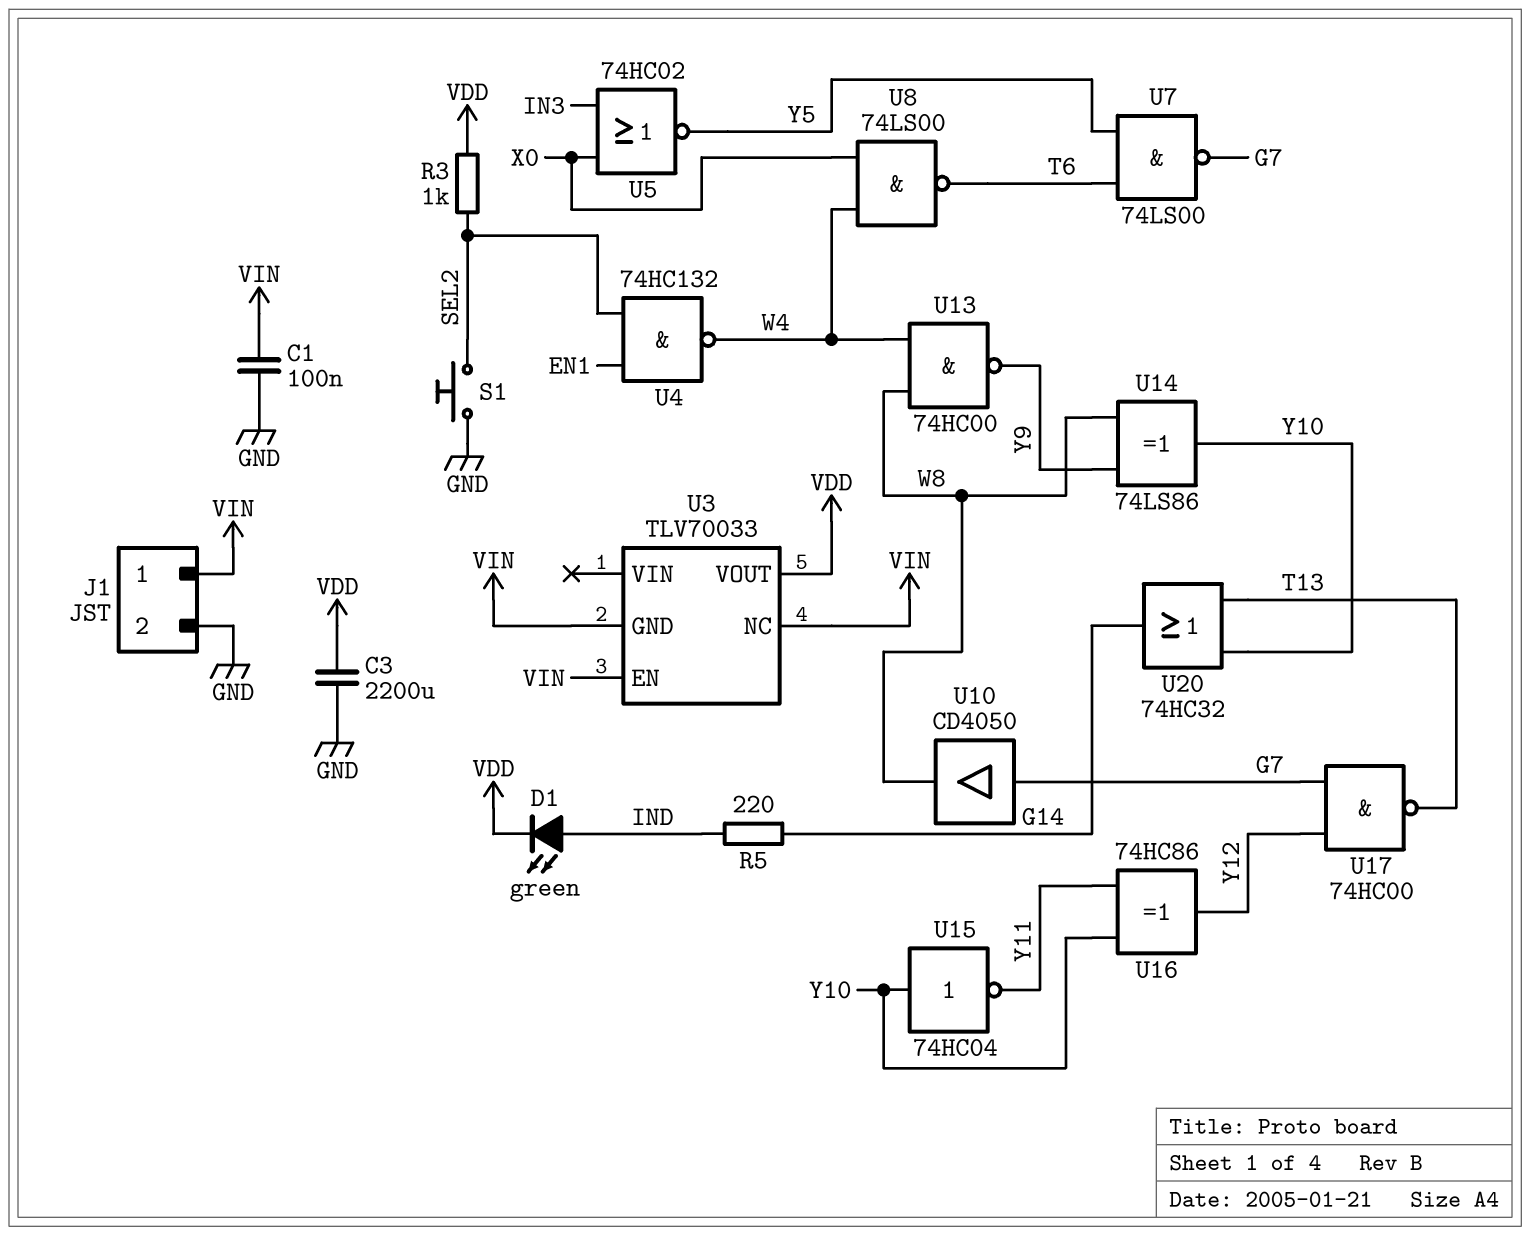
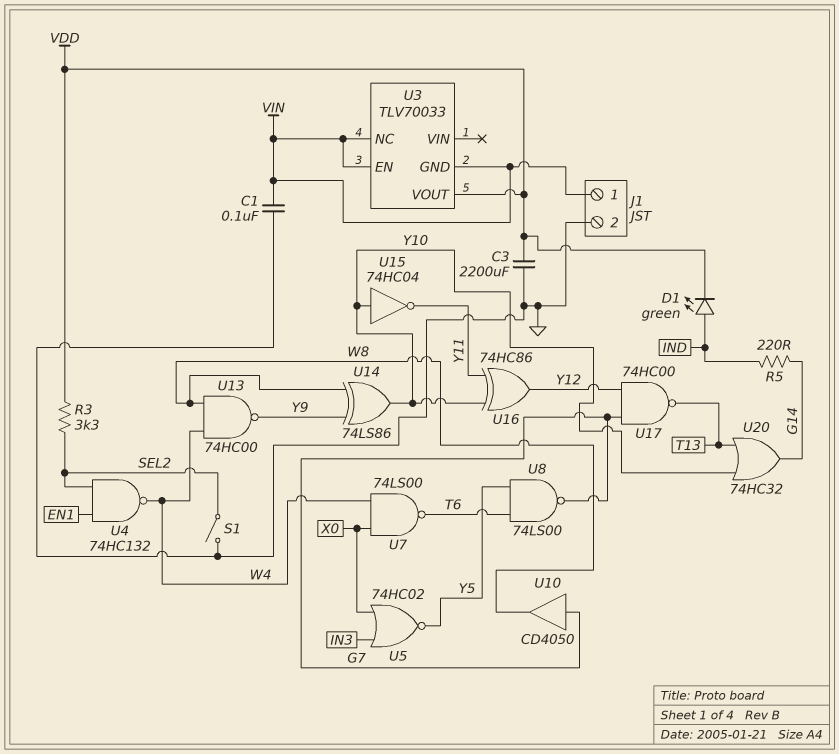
R3: 1k (SEL2, VDD) -> 3.3k (SEL2, VDD)
S1: button (GND, SEL2) -> switch (GND, SEL2)
U7: NAND 74LS00 (in T6, in Y5, out G7) -> NAND 74LS00 (in W4, in X0, out T6)
U8: NAND 74LS00 (in W4, in X0, out T6) -> NAND 74LS00 (in T6, in Y5, out G7)

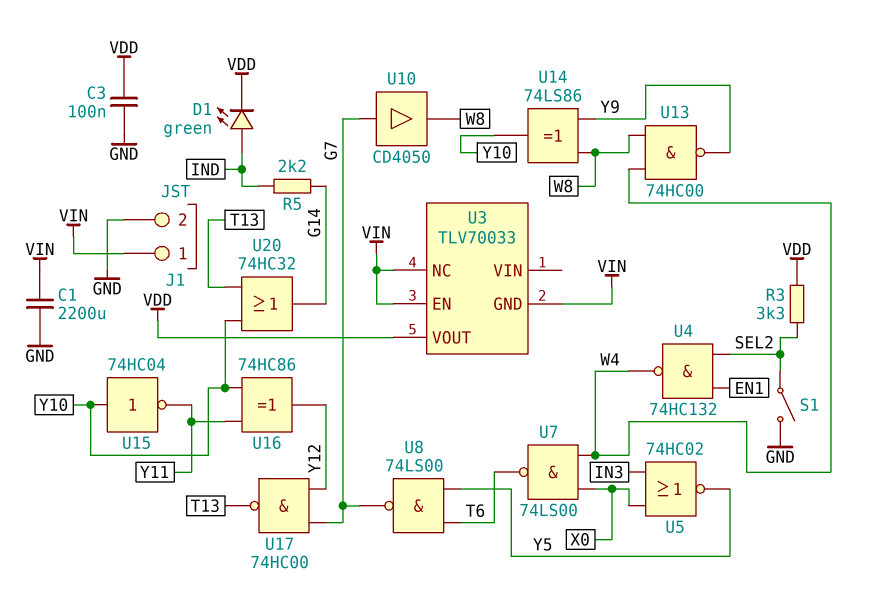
C1: 100nF (GND, VIN) -> 2200uF (GND, VIN)
C3: 2200uF (GND, VDD) -> 100nF (GND, VDD)
R5: 220 (G14, IND) -> 2.2k (G14, IND)

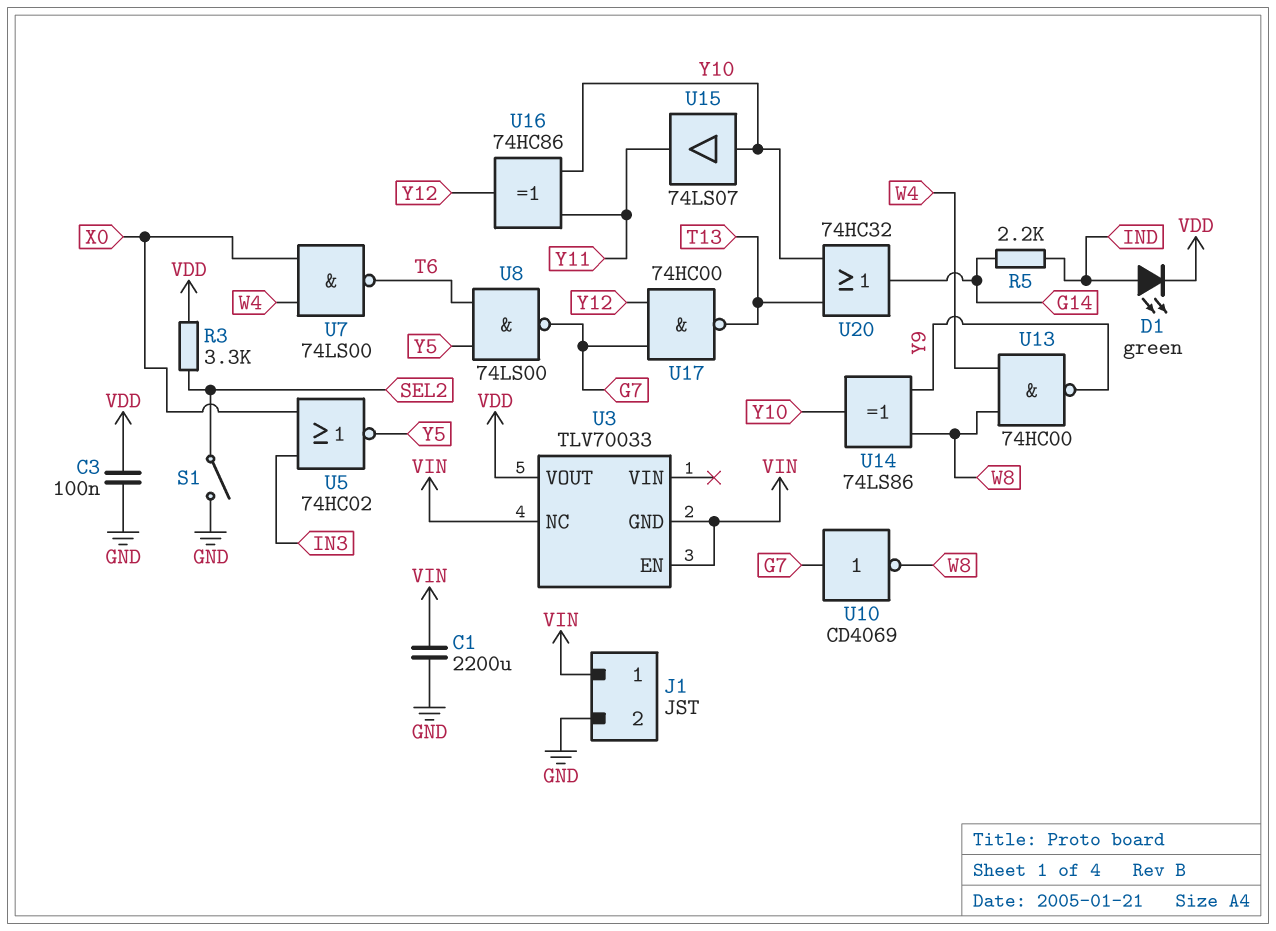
U4: NAND 74HC132 (in EN1, in SEL2, out W4) -> none
U10: buffer CD4050 (in G7, out W8) -> NOT CD4069 (in G7, out W8)
U15: NOT 74HC04 (in Y10, out Y11) -> buffer 74LS07 (in Y10, out Y11)

